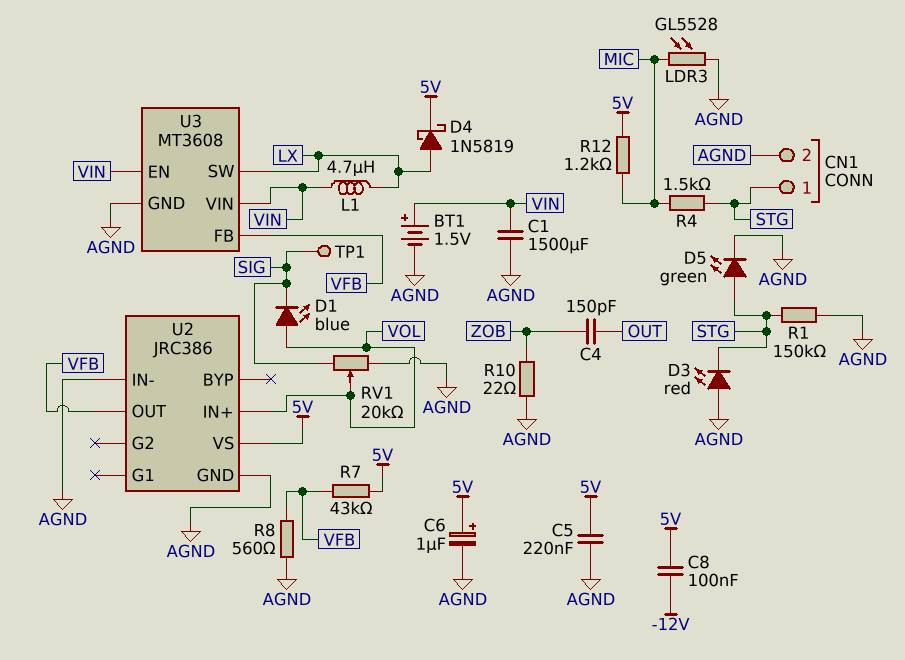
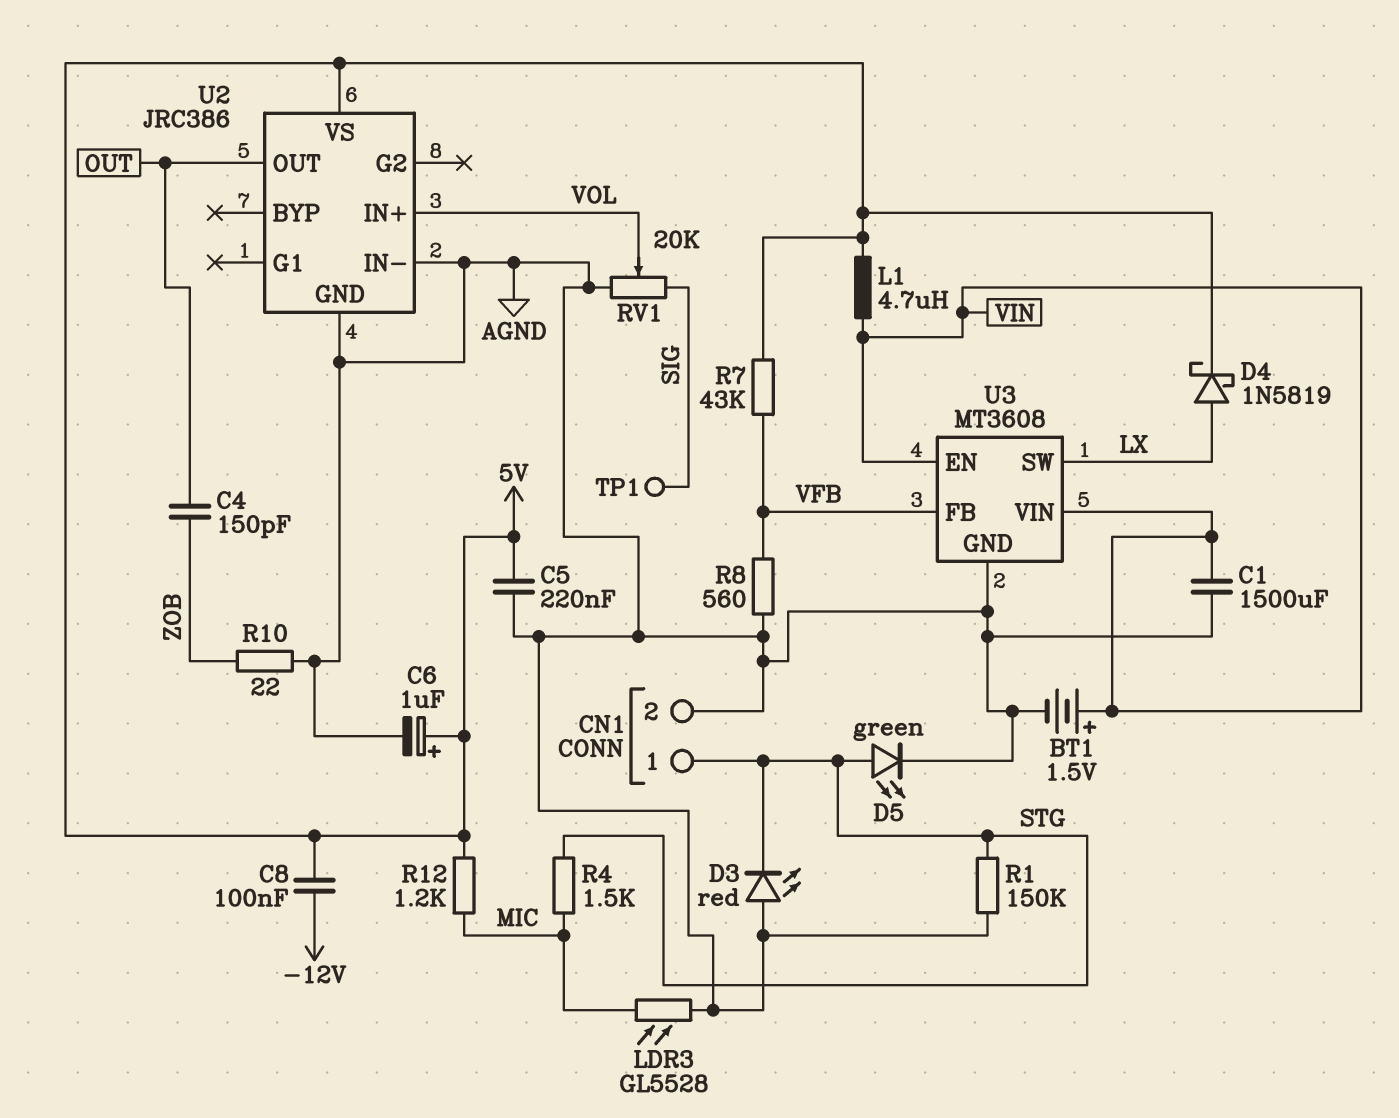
D1: LED blue (A VOL, K SIG) -> none
L1: 4.7uH (LX, VIN) -> 4.7uH (5V, VIN)
U2 pin OUT: VFB -> OUT

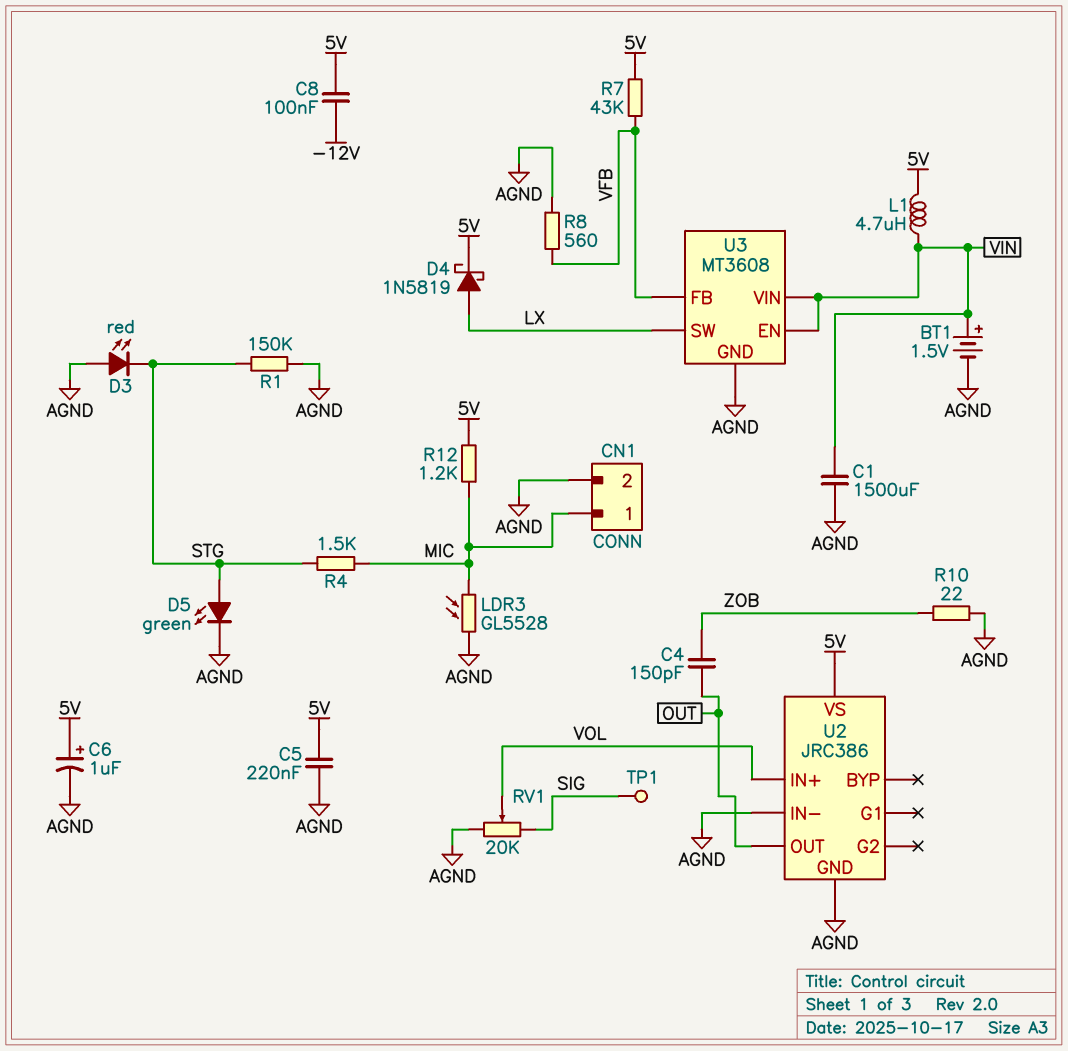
CN1 pin 1: STG -> MIC

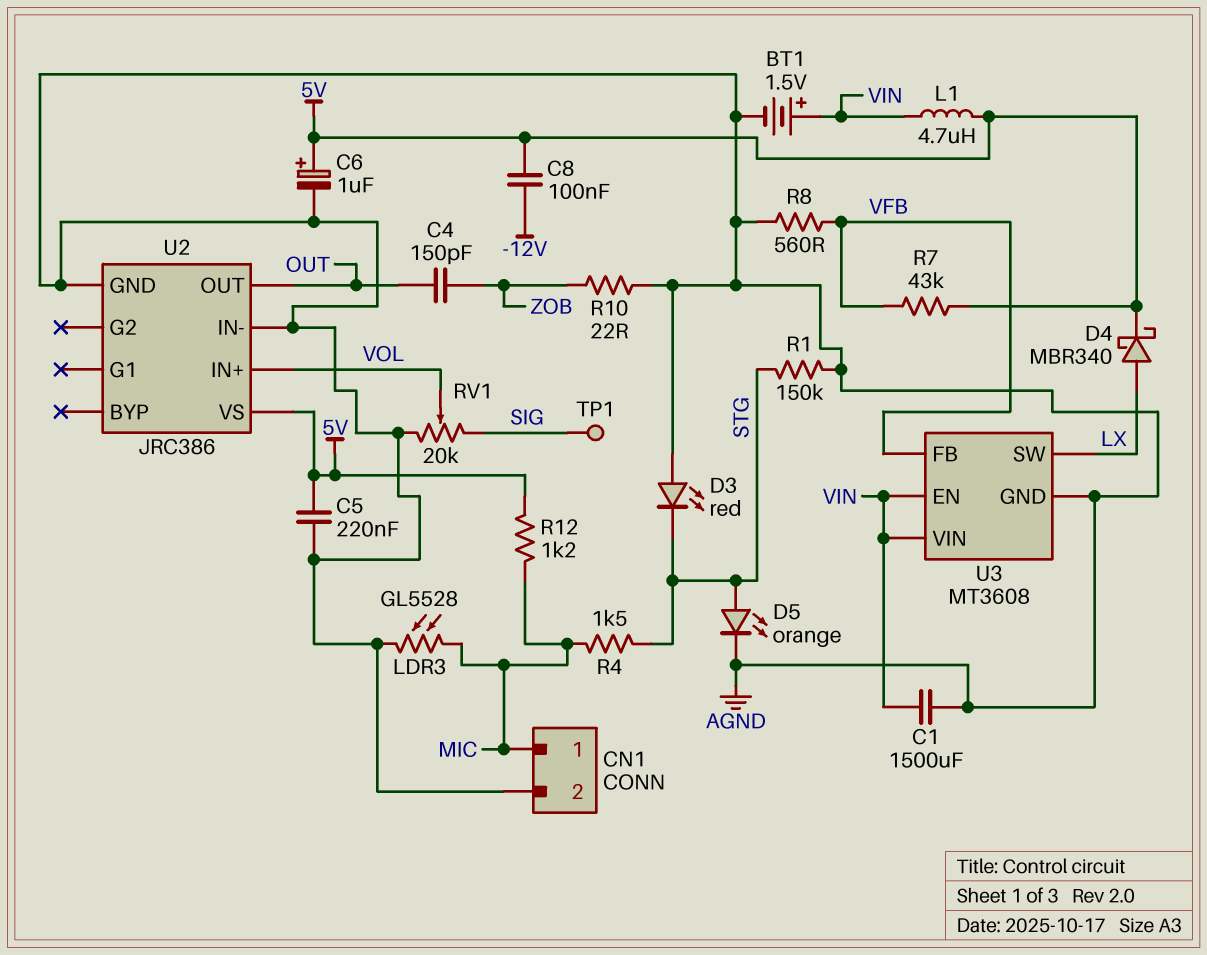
D4: schottky 1N5819 (A LX, K 5V) -> schottky MBR340 (A LX, K 5V)
D5: LED green (A STG, K AGND) -> LED orange (A STG, K AGND)

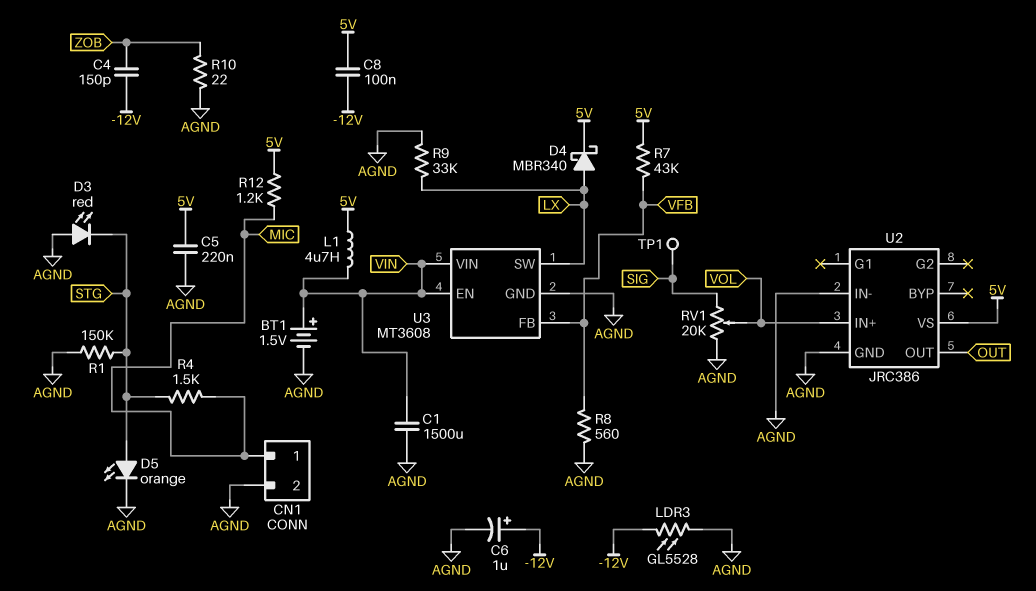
C4: 150pF (OUT, ZOB) -> 150pF (-12V, ZOB)
C6: 1uF (plus 5V, minus AGND) -> 1uF (plus -12V, minus AGND)
LDR3: GL5528 (AGND, MIC) -> GL5528 (-12V, AGND)
R9: none -> 33k (AGND, LX)

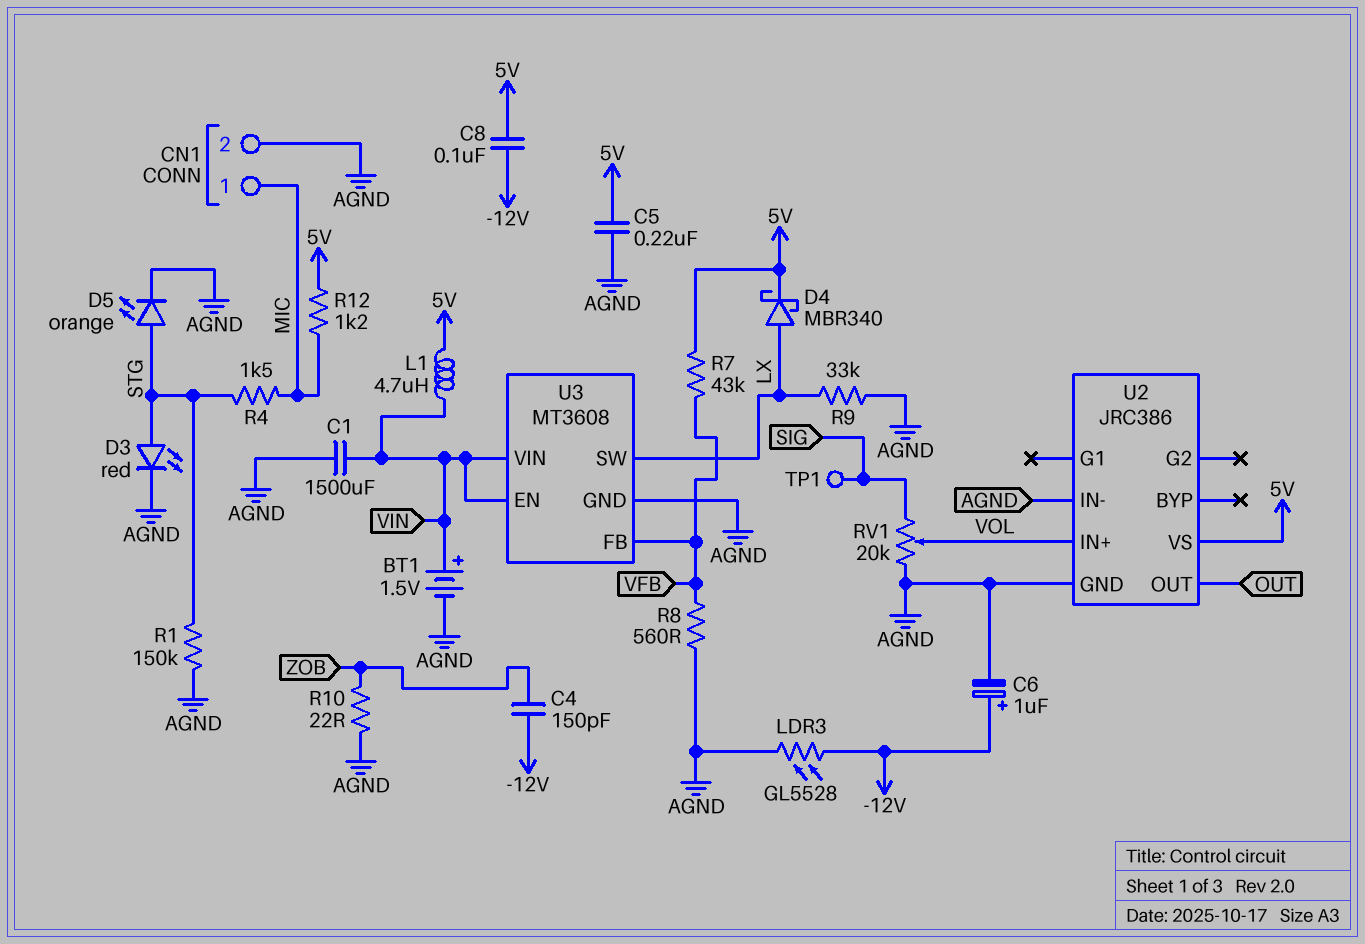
D3: LED red (A AGND, K STG) -> LED red (A STG, K AGND)

